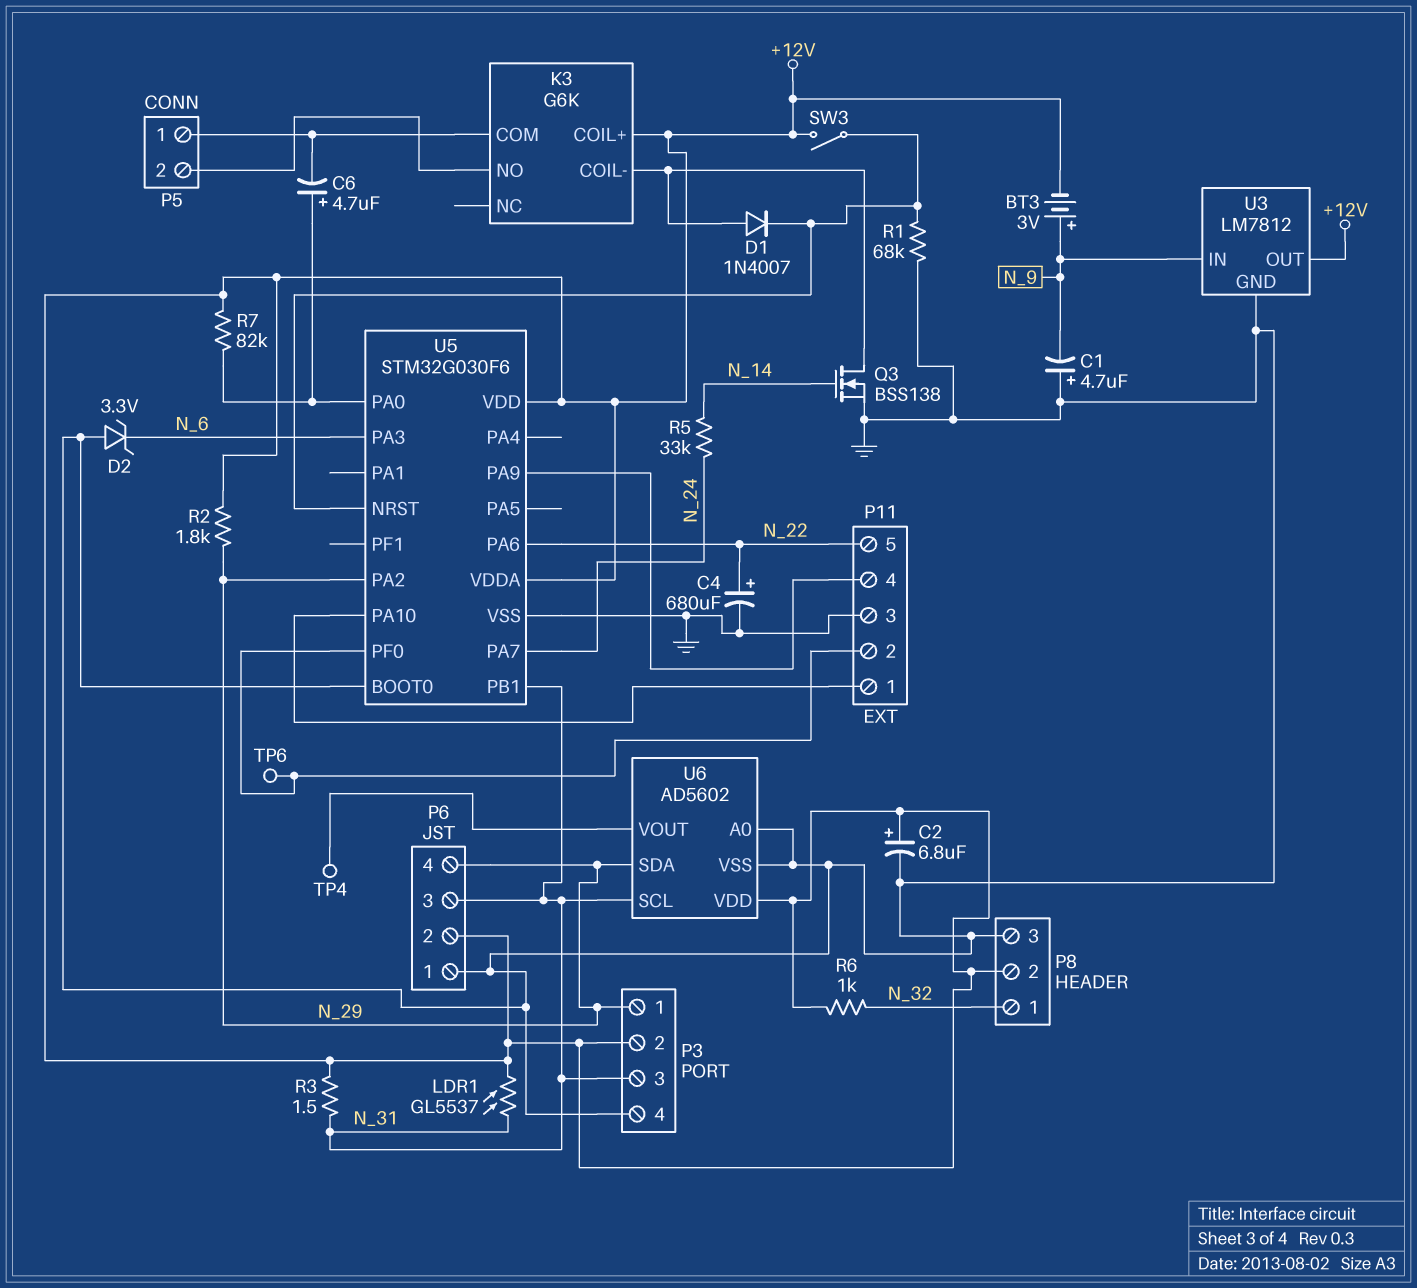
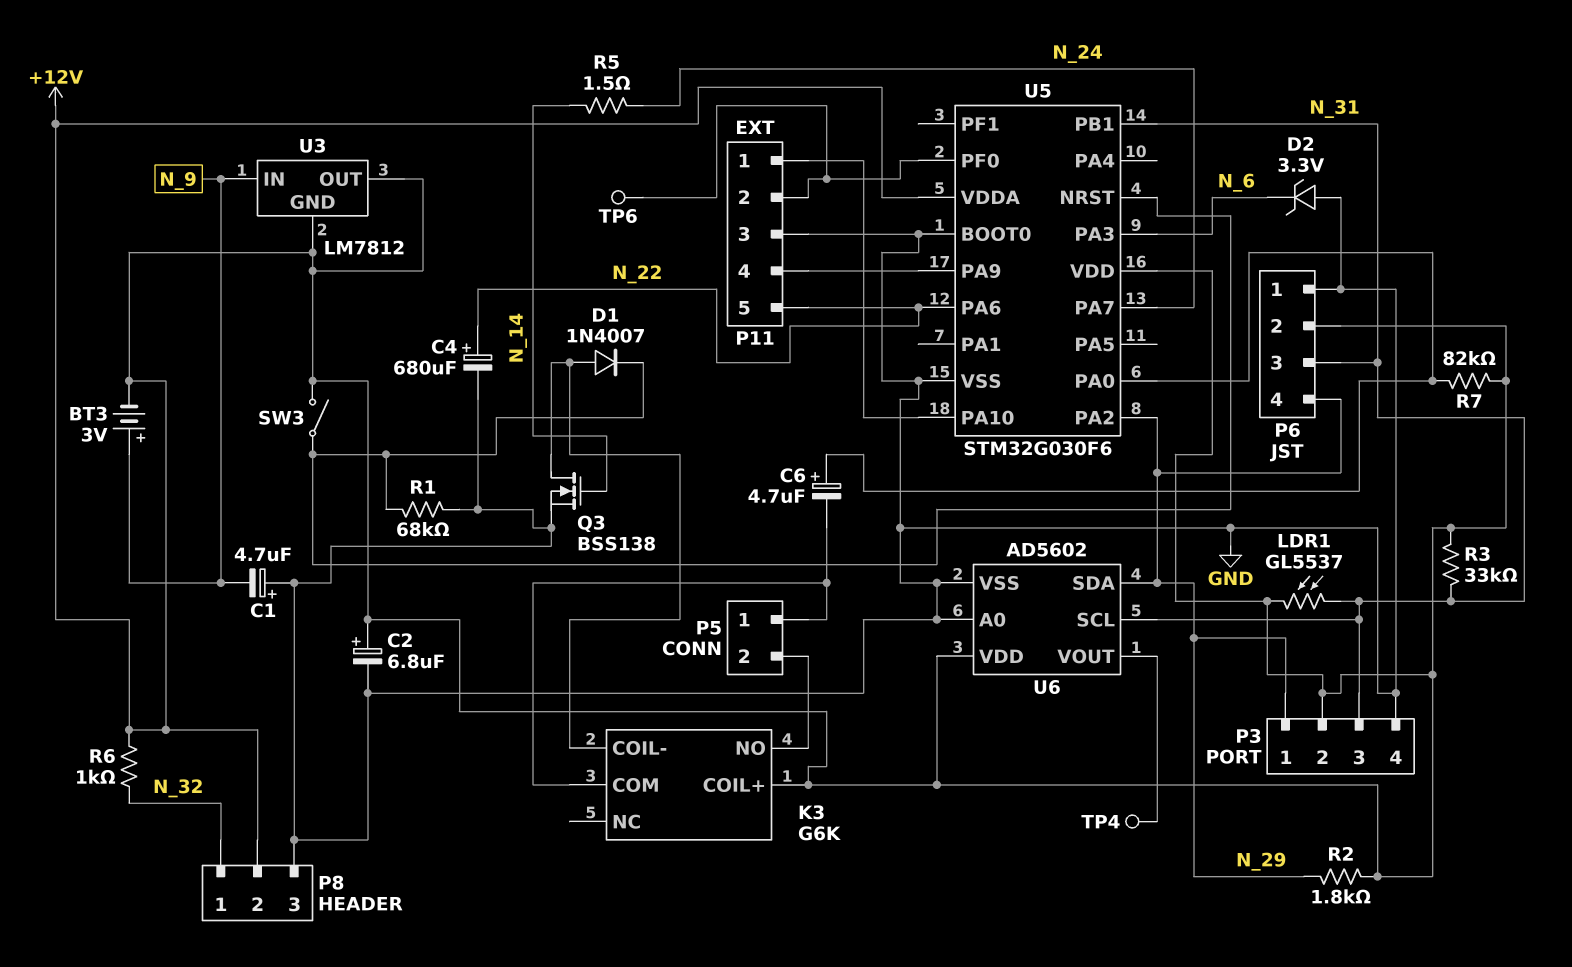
R3: 1.5 (+12V, N_31) -> 33k (+12V, N_31)
R5: 33k (N_14, N_24) -> 1.5 (N_14, N_24)
U3 pin GND: GND -> +12V

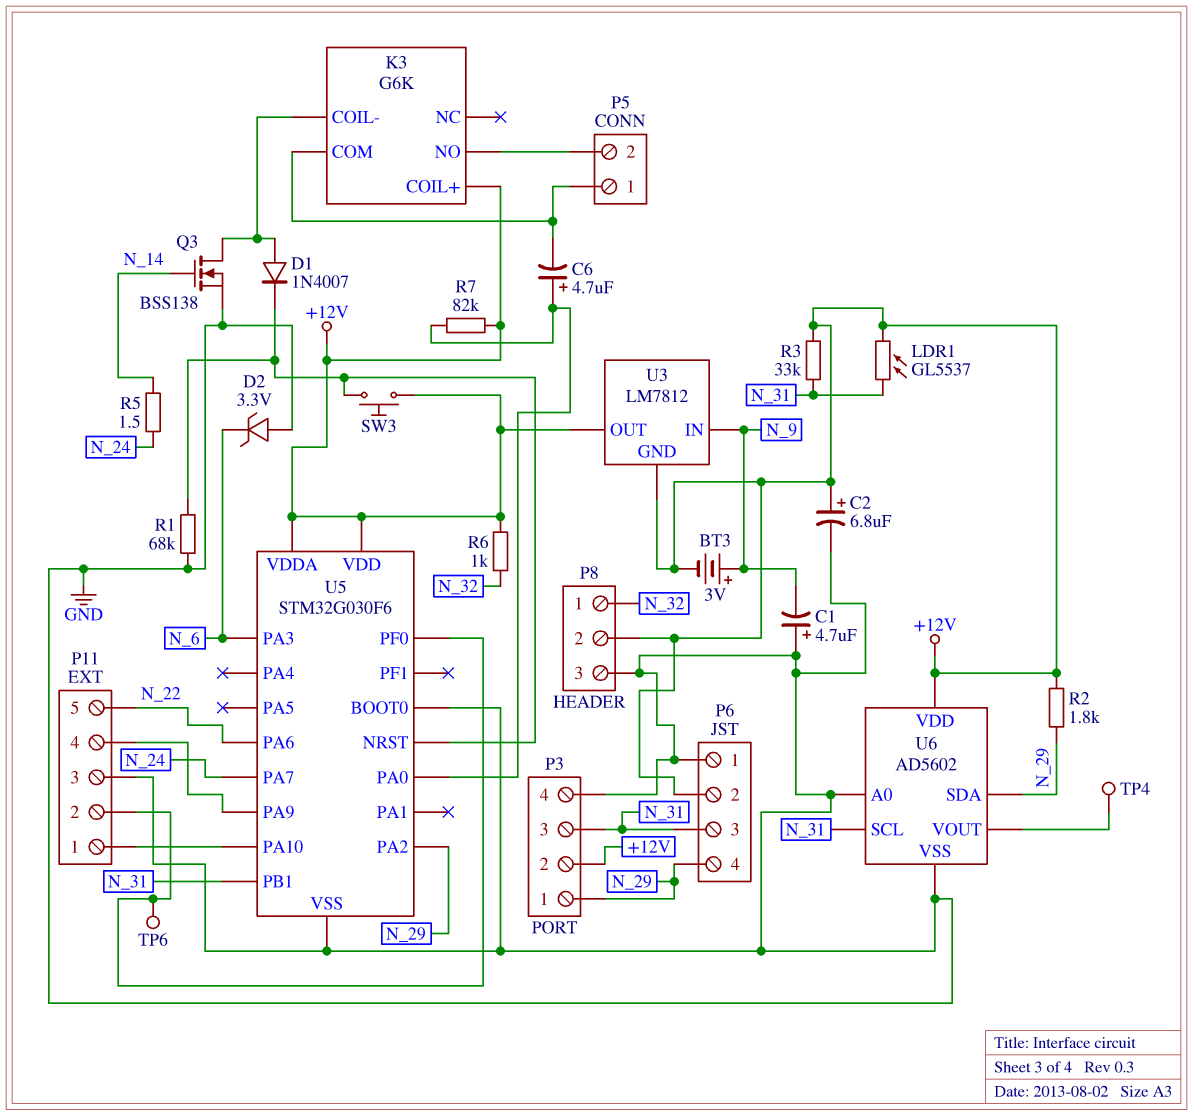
C4: 680uF (plus N_22, minus GND) -> none
SW3: switch (+12V, U5/NRST) -> button (+12V, U5/NRST)

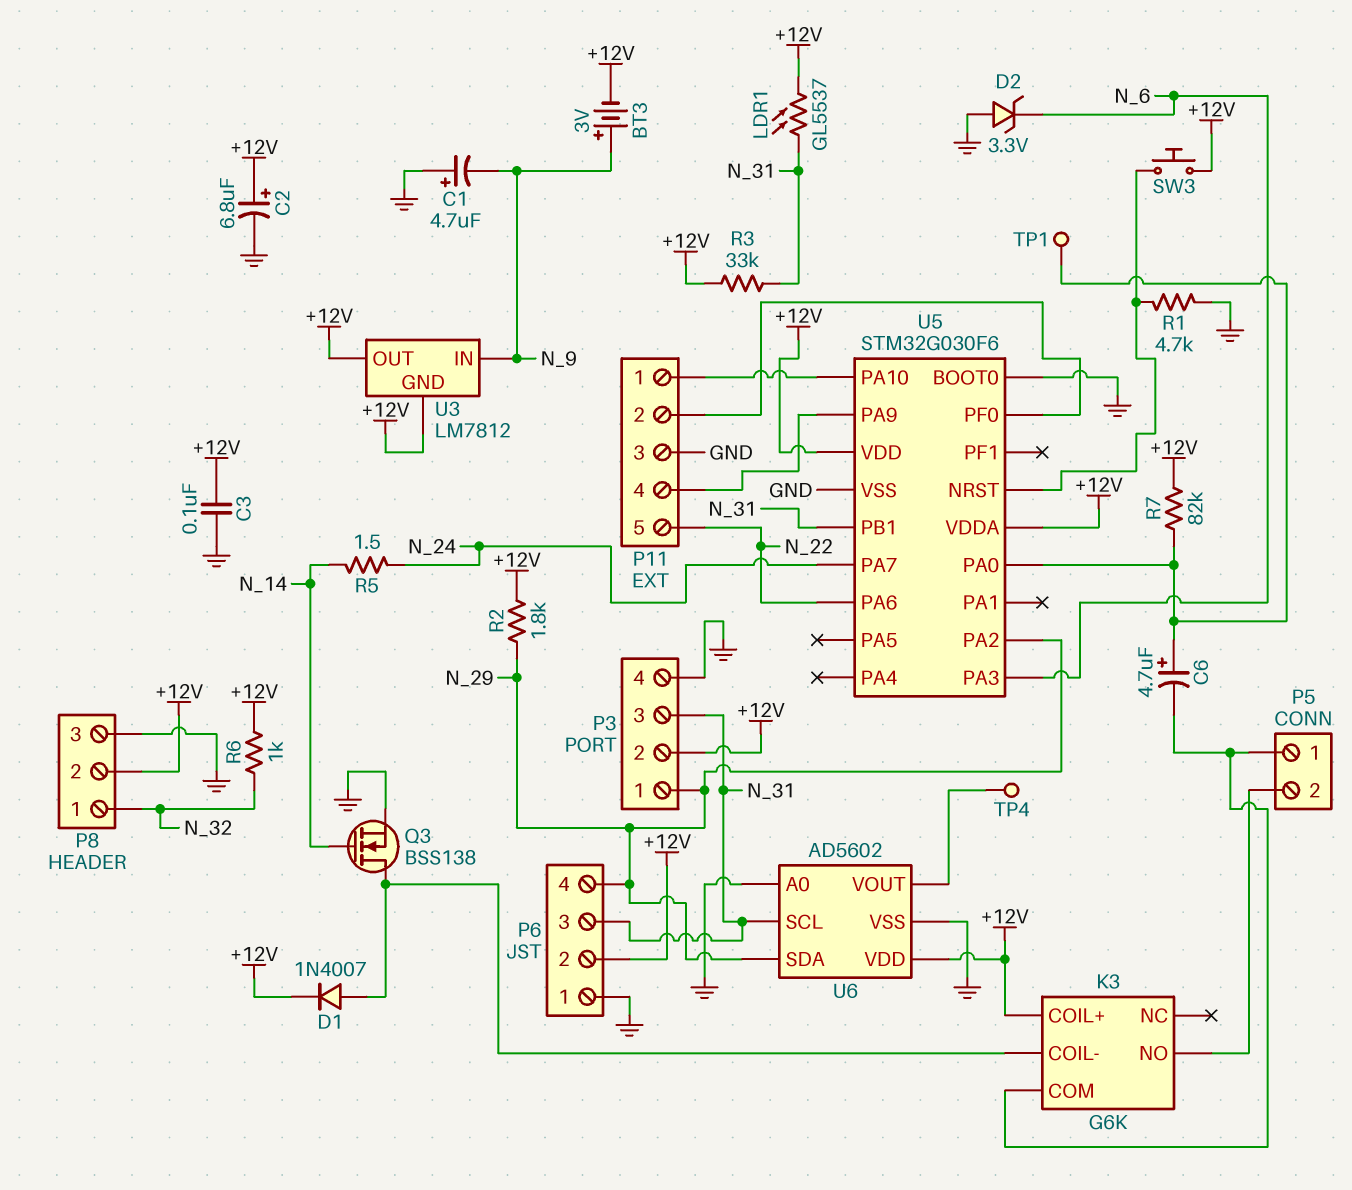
C3: none -> 100nF (+12V, GND)
D1: diode 1N4007 (A K3/COIL-, K U5/NRST) -> diode 1N4007 (A K3/COIL-, K +12V)
R1: 68k (GND, U5/NRST) -> 4.7k (GND, U5/NRST)
TP1: none -> test point (U5/PA0)
TP6: test point (P11/2) -> none

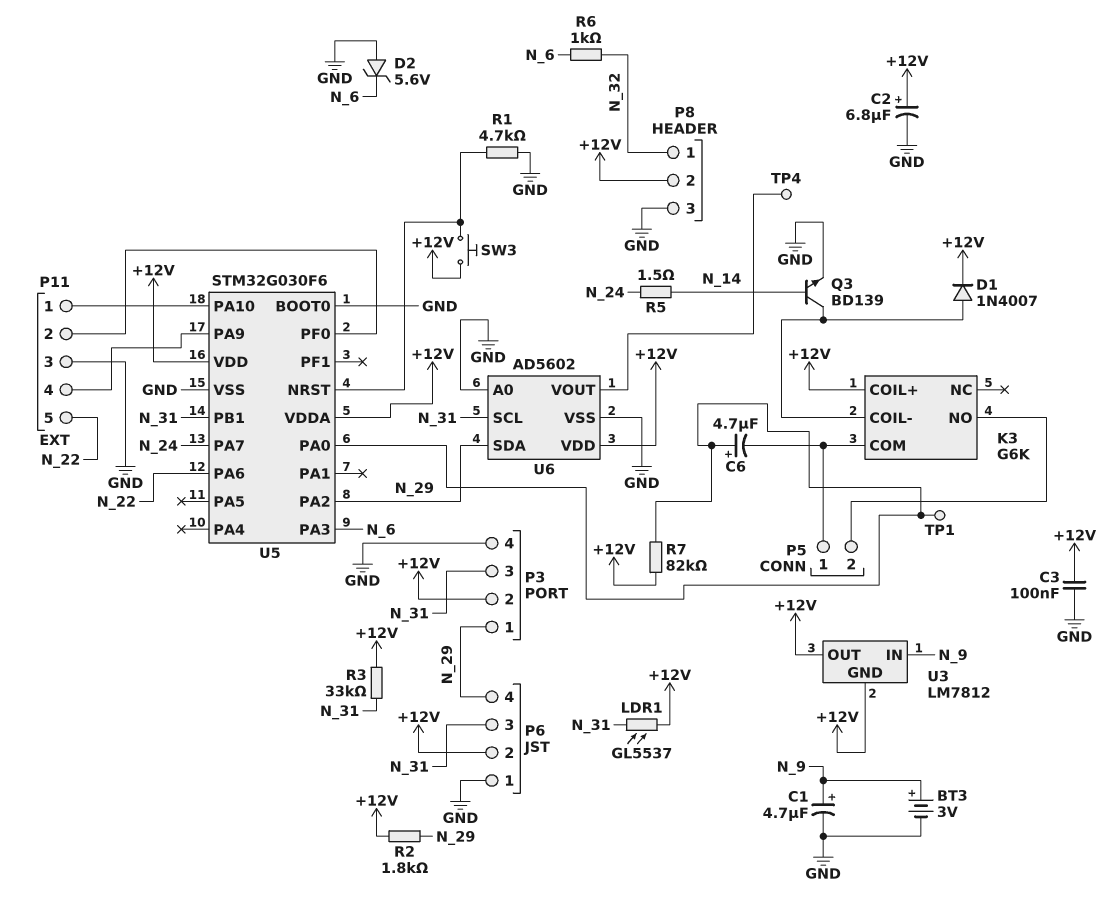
BT3: 3V (plus N_9, minus +12V) -> 3V (plus N_9, minus GND)
C1: 4.7uF (plus GND, minus N_9) -> 4.7uF (plus N_9, minus GND)
D2: zener 3.3V (A GND, K N_6) -> zener 5.6V (A GND, K N_6)
Q3: NMOS BSS138 (G N_14, D K3/COIL-, S GND) -> NPN BD139 (B N_14, C K3/COIL-, E GND)
R6: 1k (+12V, N_32) -> 1k (N_6, N_32)

